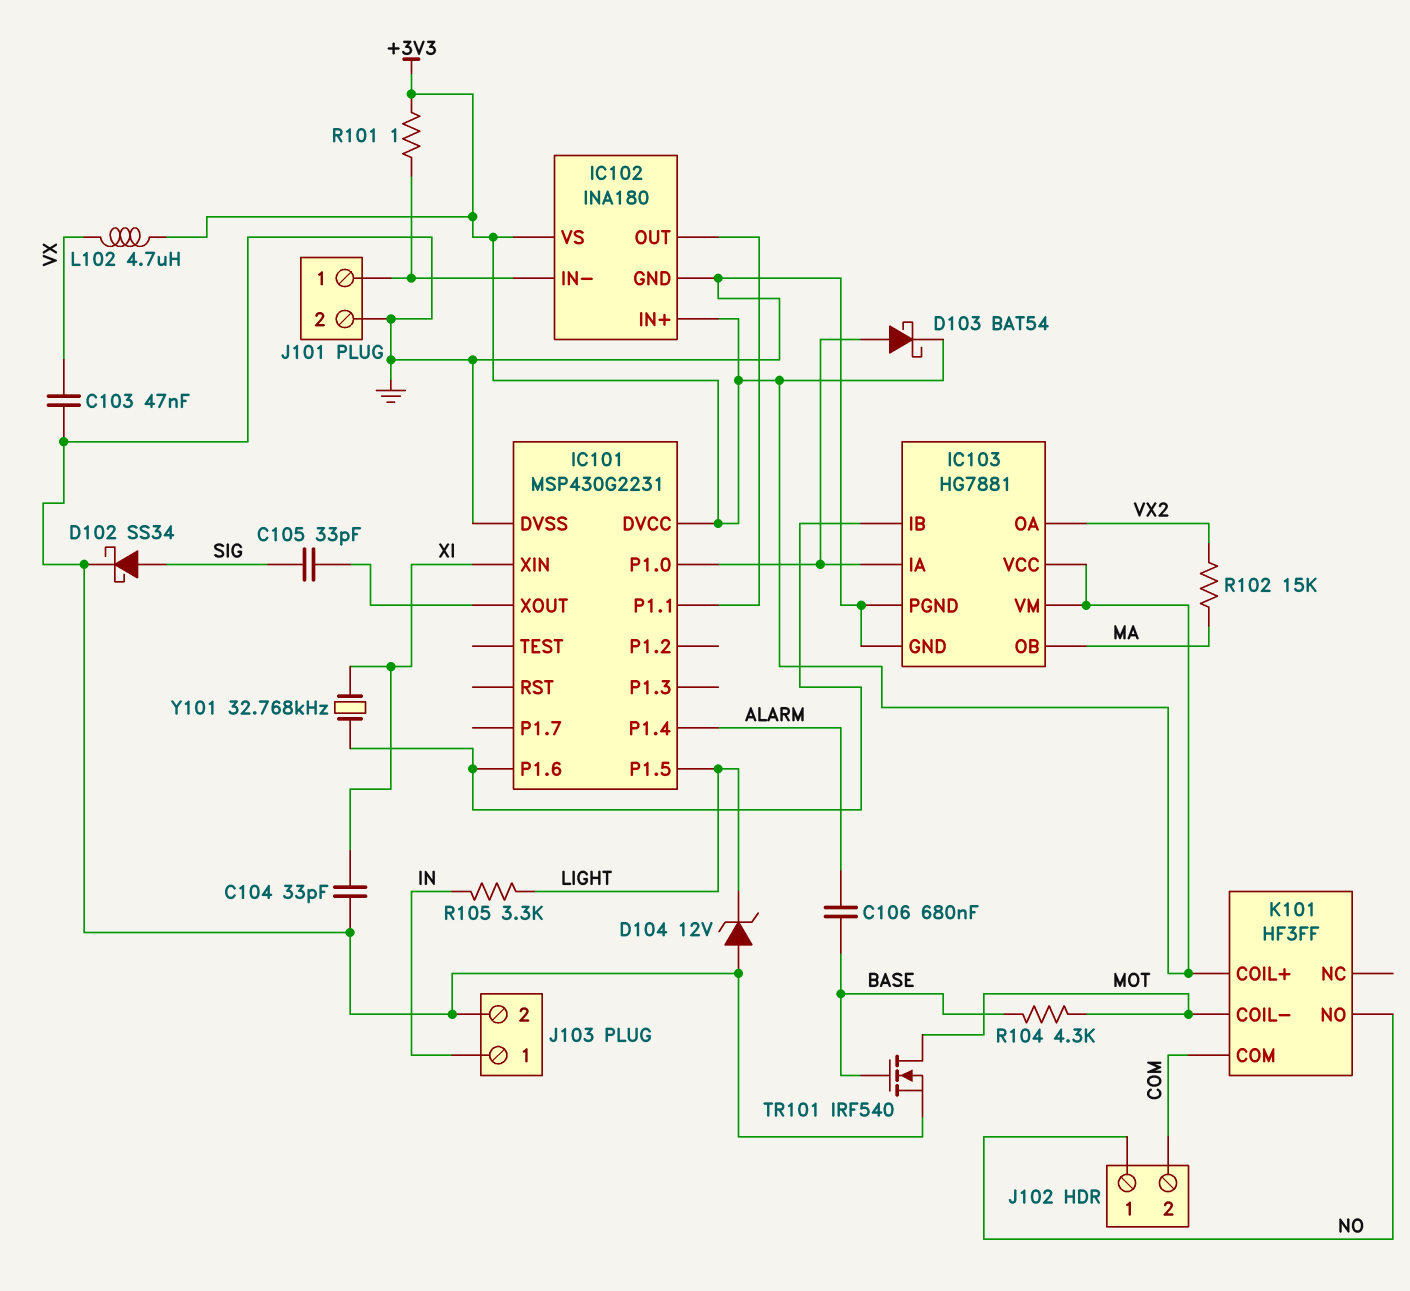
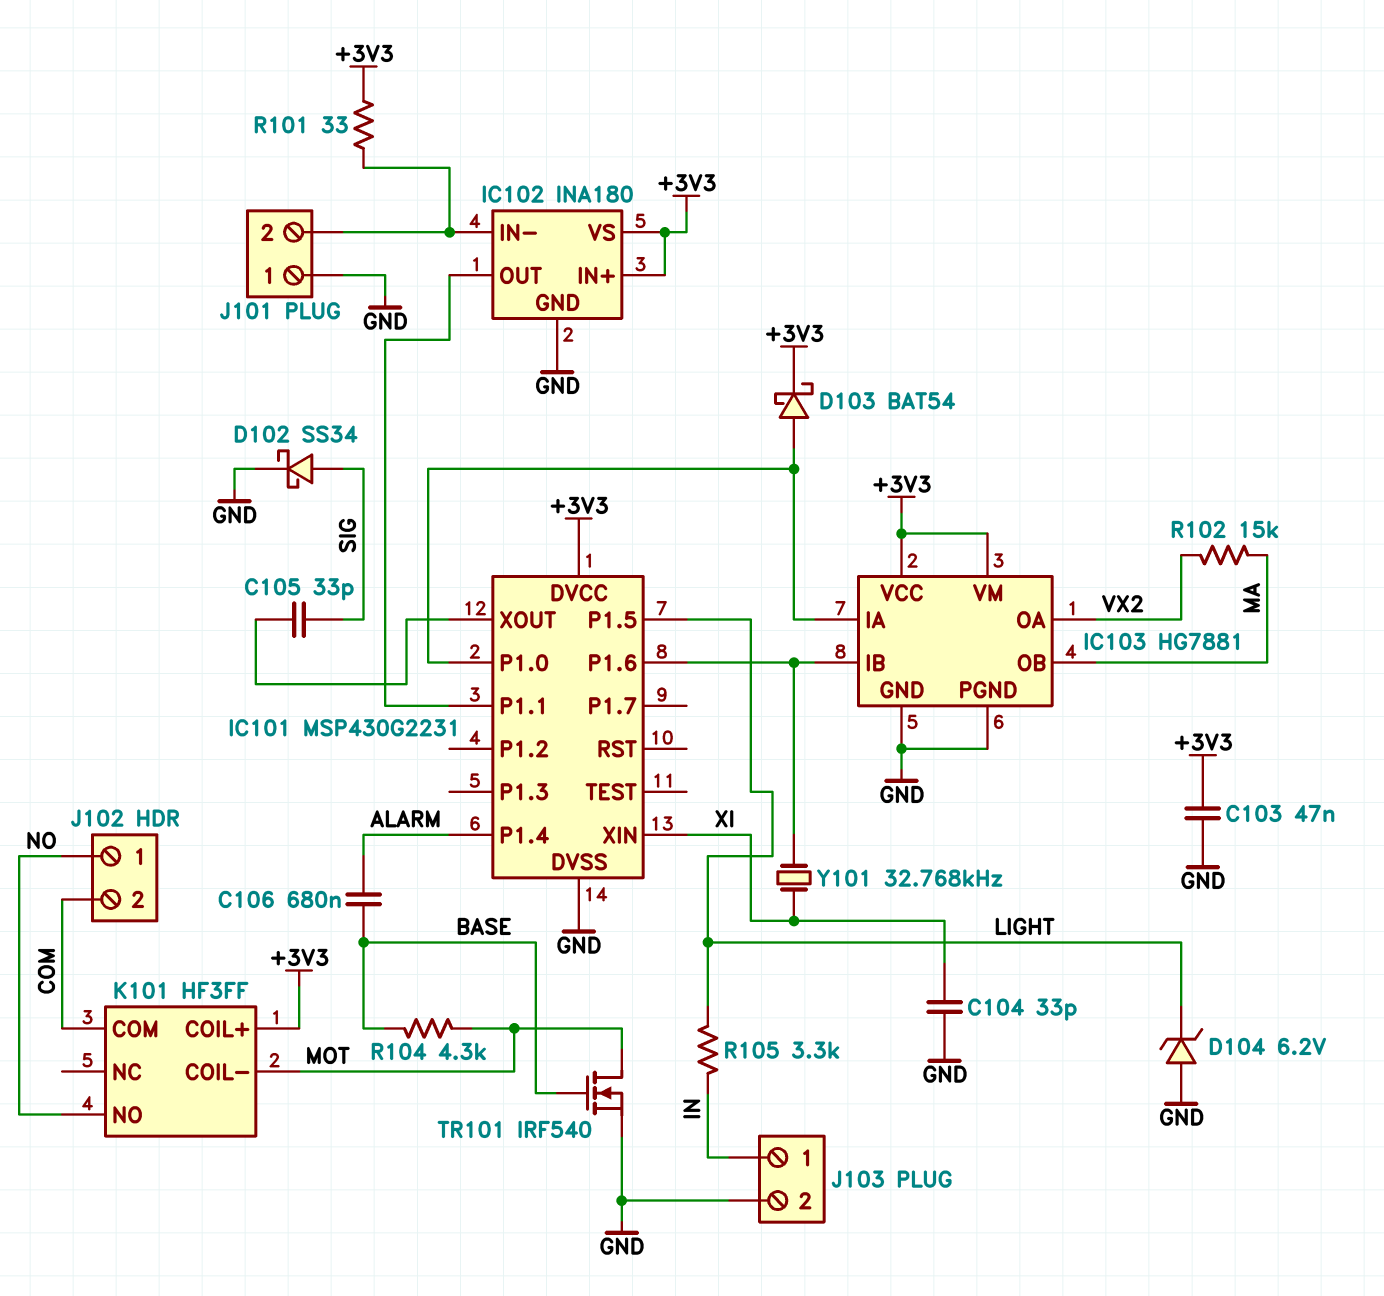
C103: 47nF (GND, VX) -> 47nF (+3V3, GND)
D104: zener 12V (A GND, K LIGHT) -> zener 6.2V (A GND, K LIGHT)
J101 pin 1: IC102/IN- -> GND
J101 pin 2: GND -> IC102/IN-
L102: 4.7uH (+3V3, VX) -> none
R101: 1 (+3V3, IC102/IN-) -> 33 (+3V3, IC102/IN-)

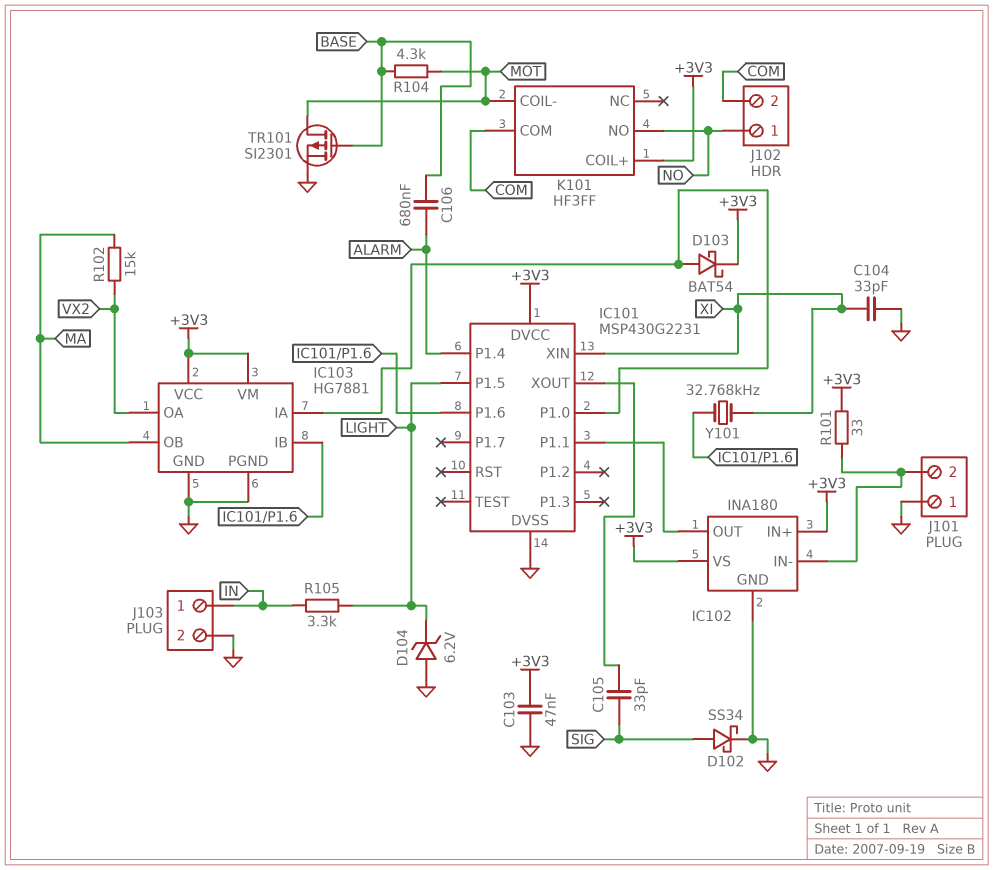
TR101: NMOS IRF540 (G BASE, D MOT, S GND) -> PMOS SI2301 (G BASE, D MOT, S GND)

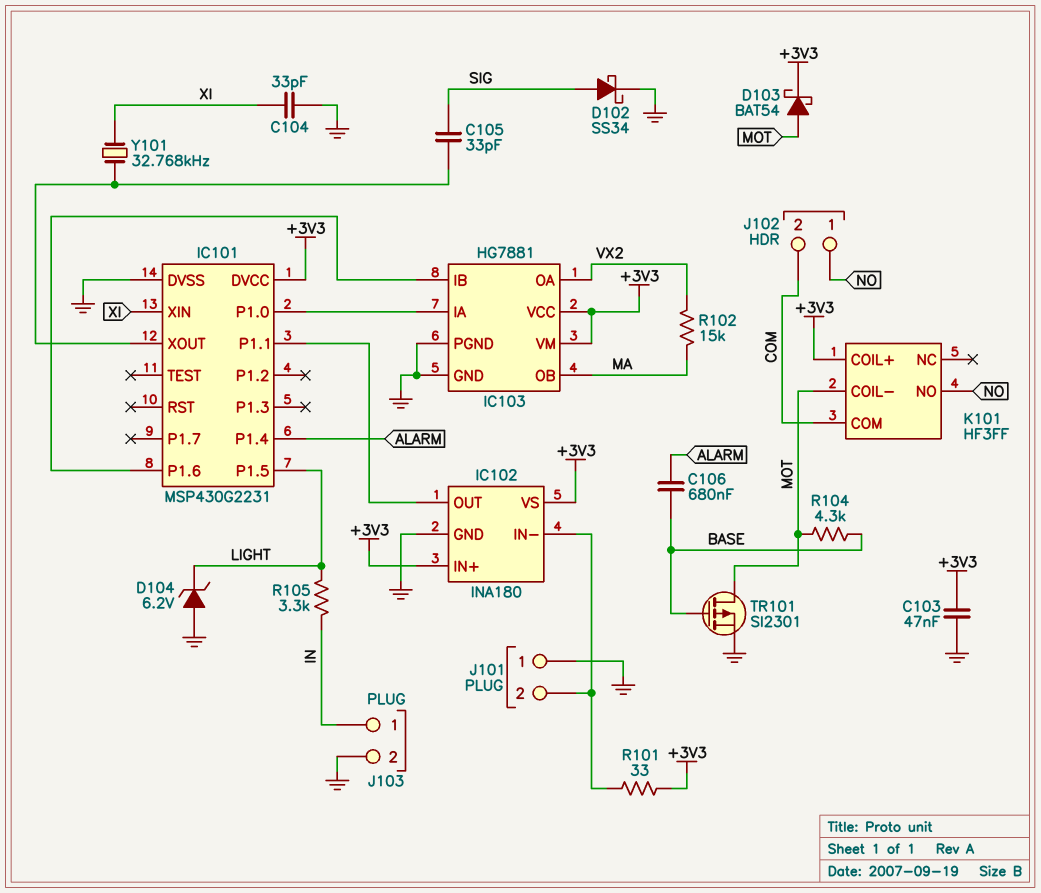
D103: schottky BAT54 (A IC101/P1.0, K +3V3) -> schottky BAT54 (A MOT, K +3V3)
Y101: 32.768kHz (IC101/P1.6, XI) -> 32.768kHz (IC101/XOUT, XI)

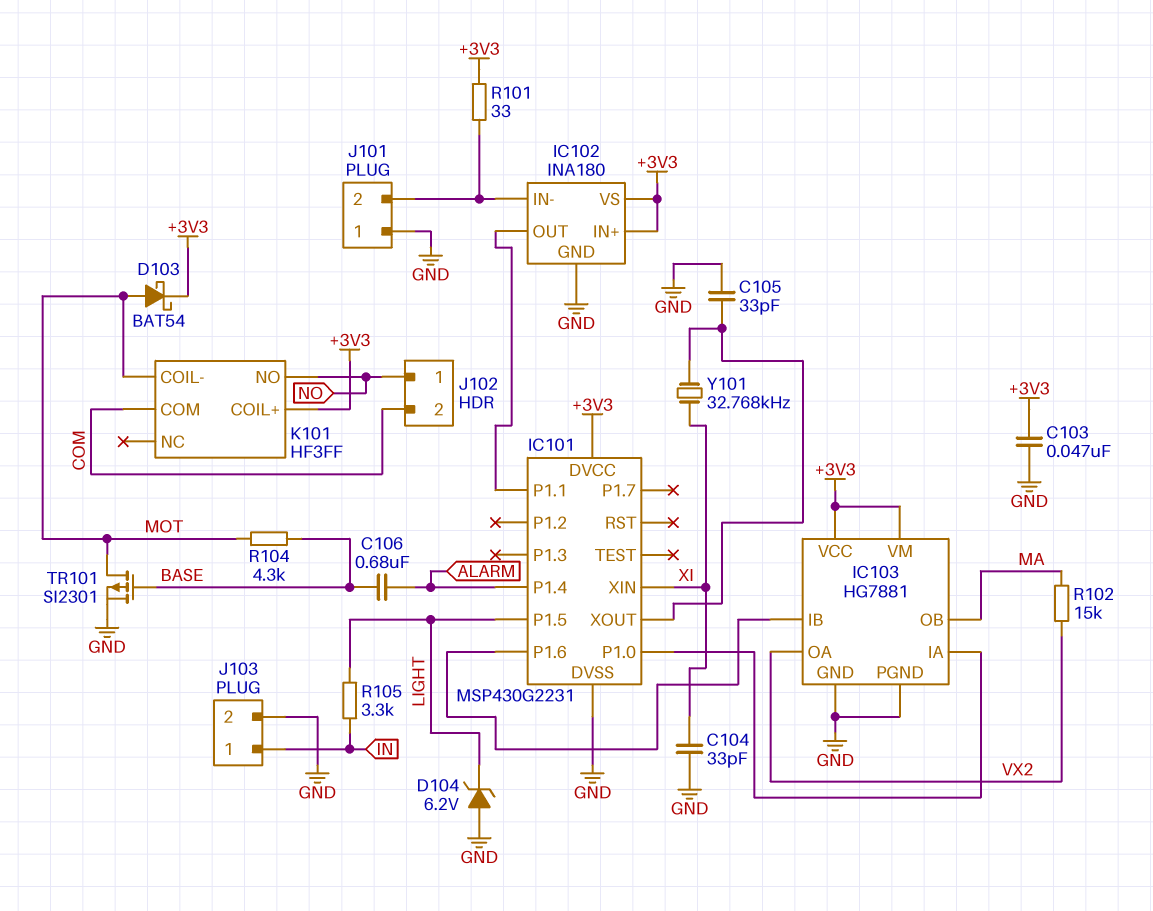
C105: 33pF (IC101/XOUT, SIG) -> 33pF (GND, IC101/XOUT)
D102: schottky SS34 (A SIG, K GND) -> none

